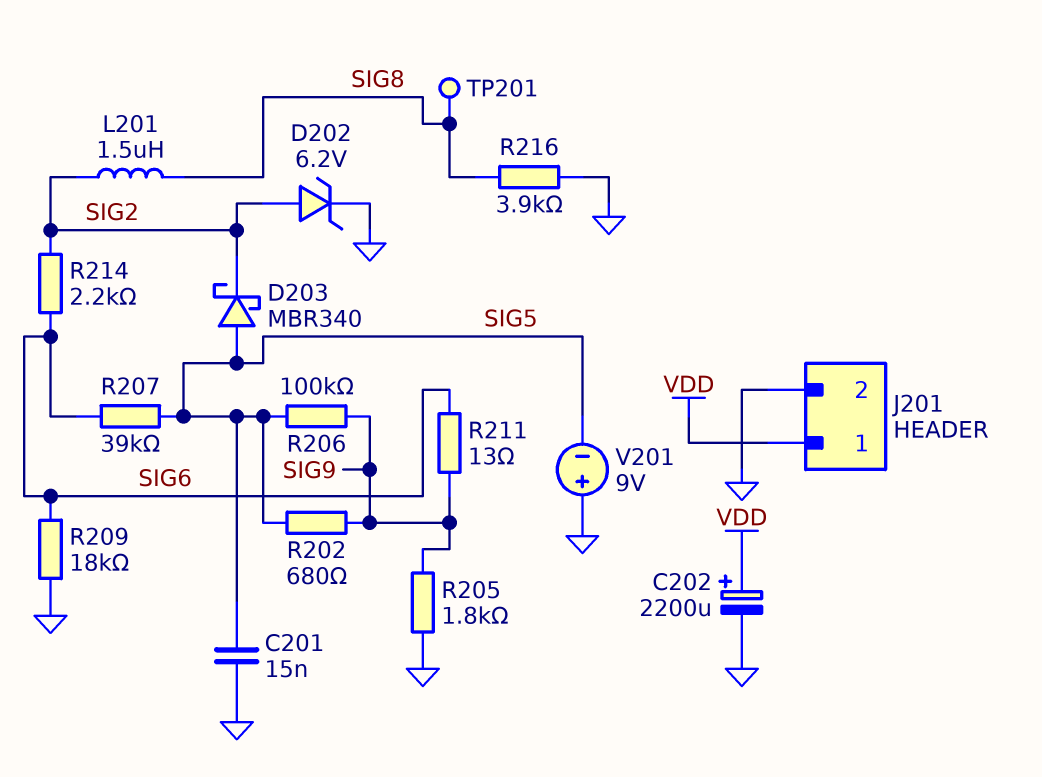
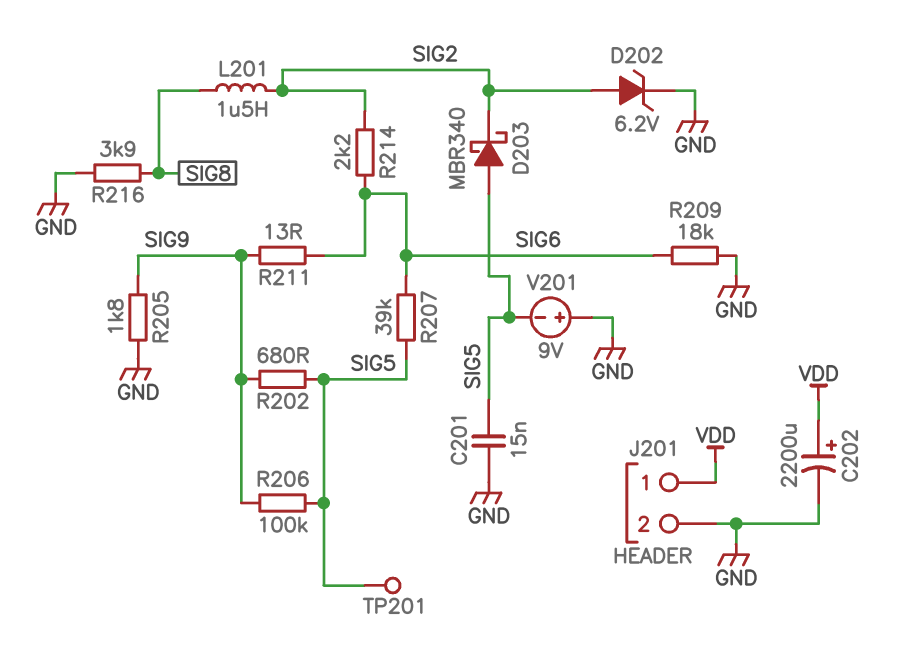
TP201: test point (SIG8) -> test point (SIG5)

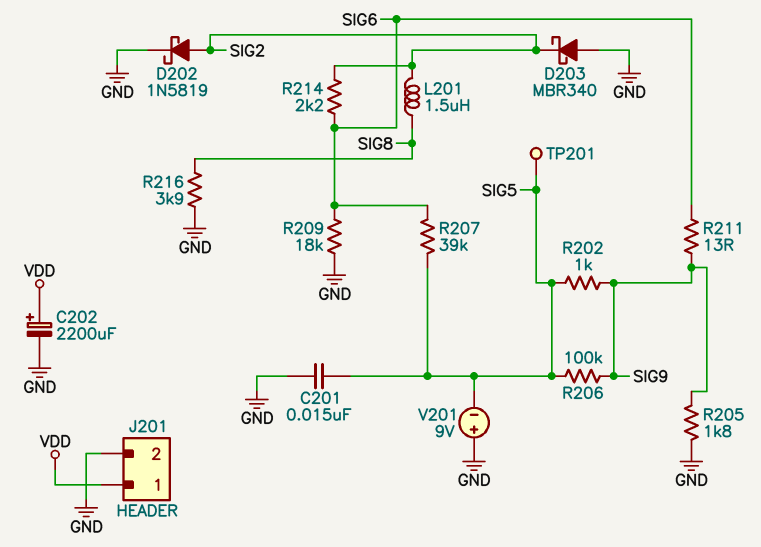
D202: zener 6.2V (A SIG2, K GND) -> schottky 1N5819 (A SIG2, K GND)
D203: schottky MBR340 (A SIG5, K SIG2) -> schottky MBR340 (A GND, K SIG2)
R202: 680 (SIG5, SIG9) -> 1k (SIG5, SIG9)

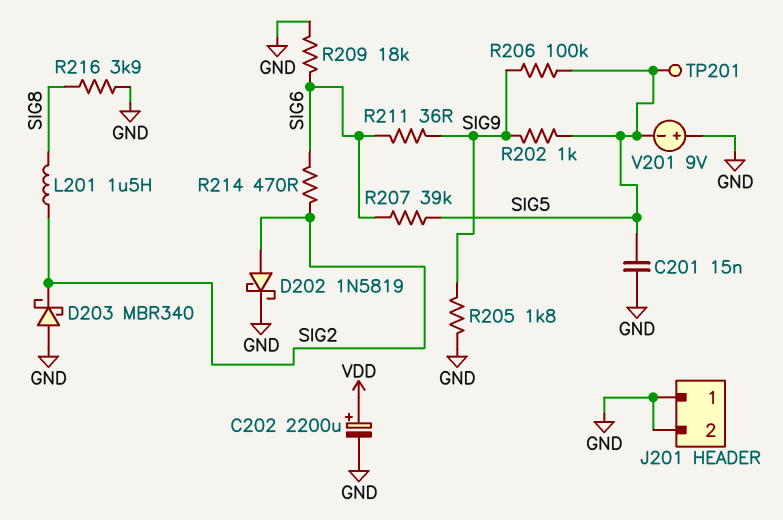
J201 pin 1: VDD -> GND
R211: 13 (SIG6, SIG9) -> 36 (SIG6, SIG9)
R214: 2.2k (SIG2, SIG6) -> 470 (SIG2, SIG6)

